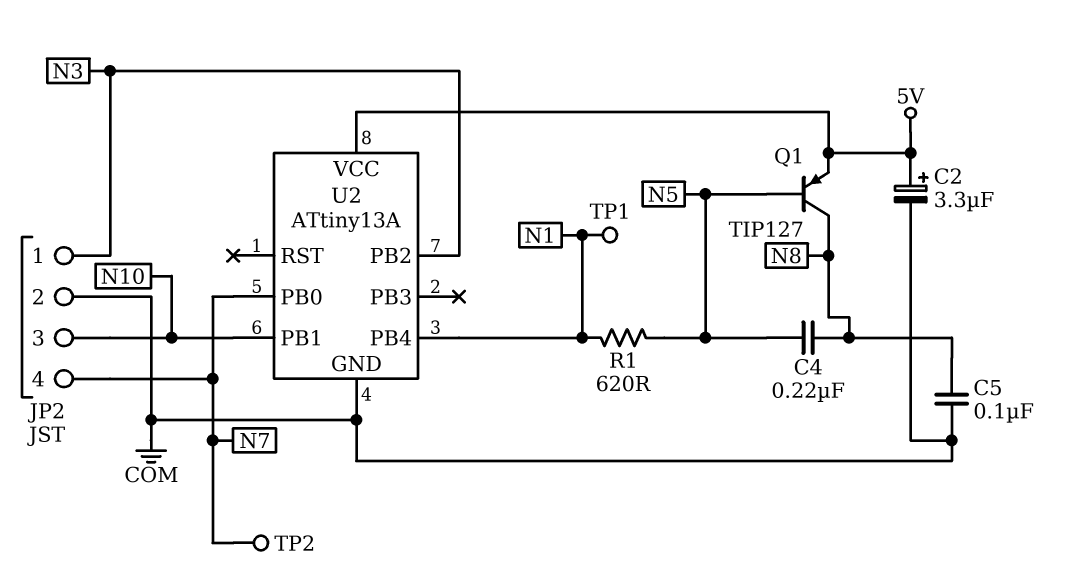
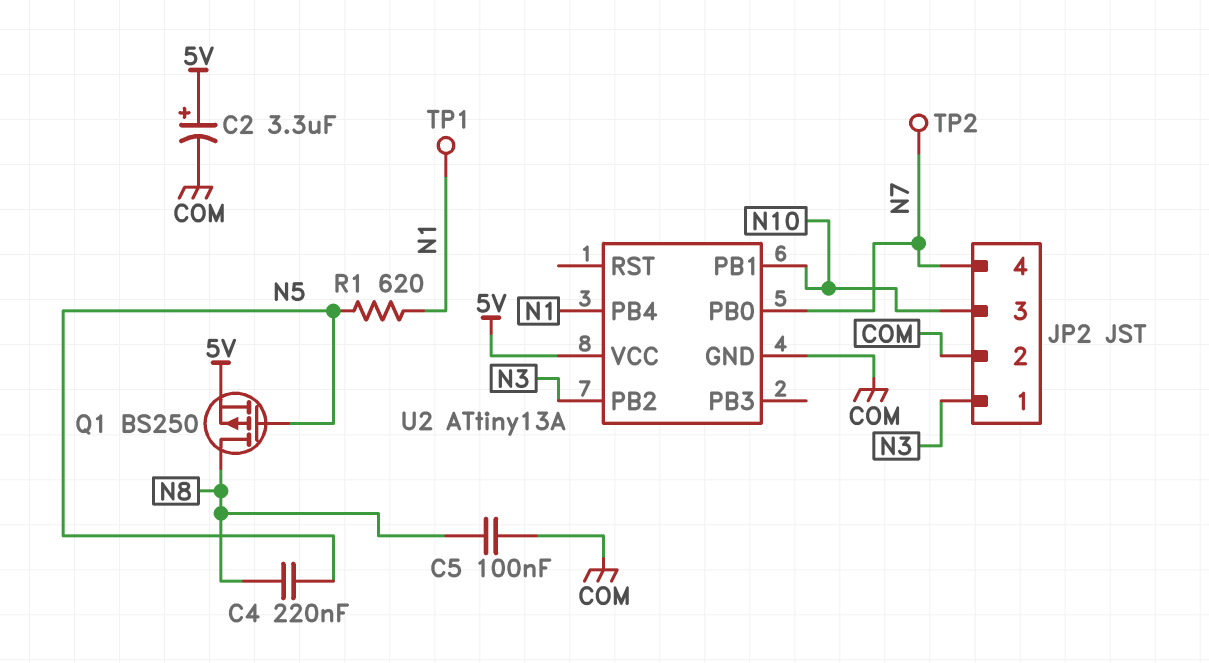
Q1: PNP TIP127 (B N5, C N8, E 5V) -> PMOS BS250 (G N5, D N8, S 5V)

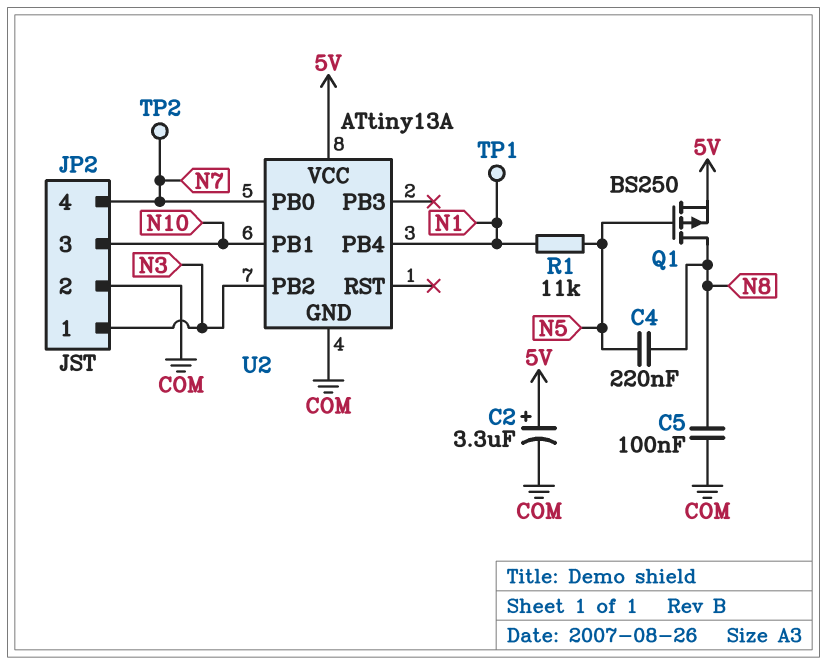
R1: 620 (N1, N5) -> 11k (N1, N5)

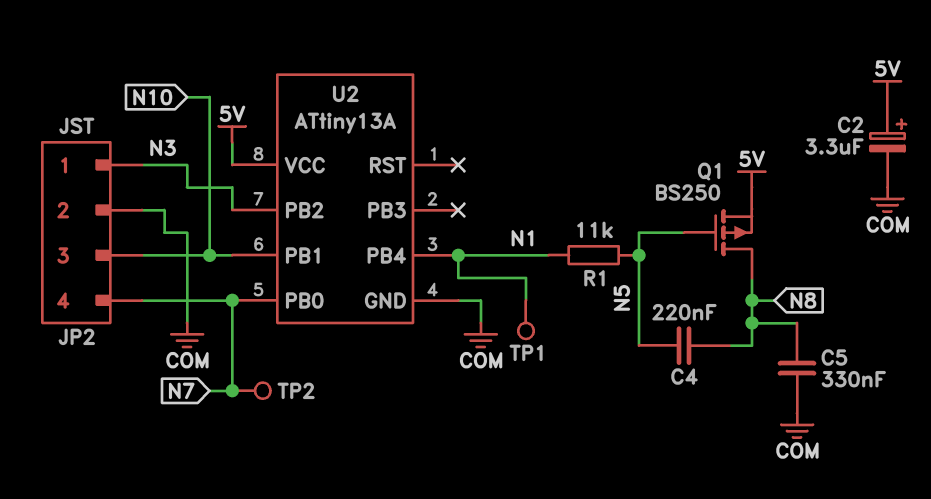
C5: 100nF (COM, N8) -> 330nF (COM, N8)

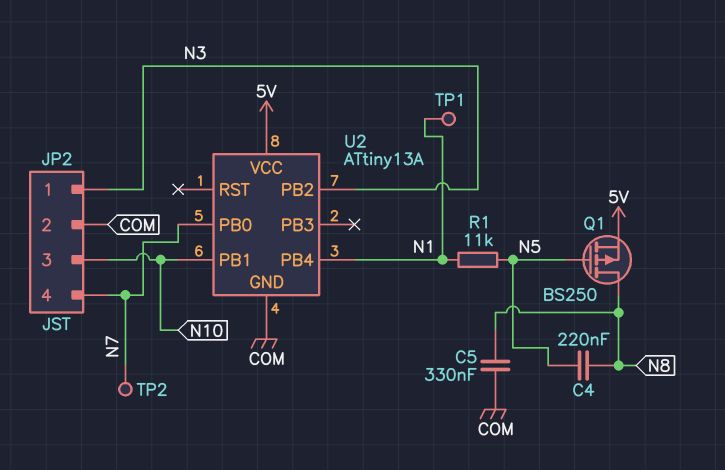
C2: 3.3uF (plus 5V, minus COM) -> none

